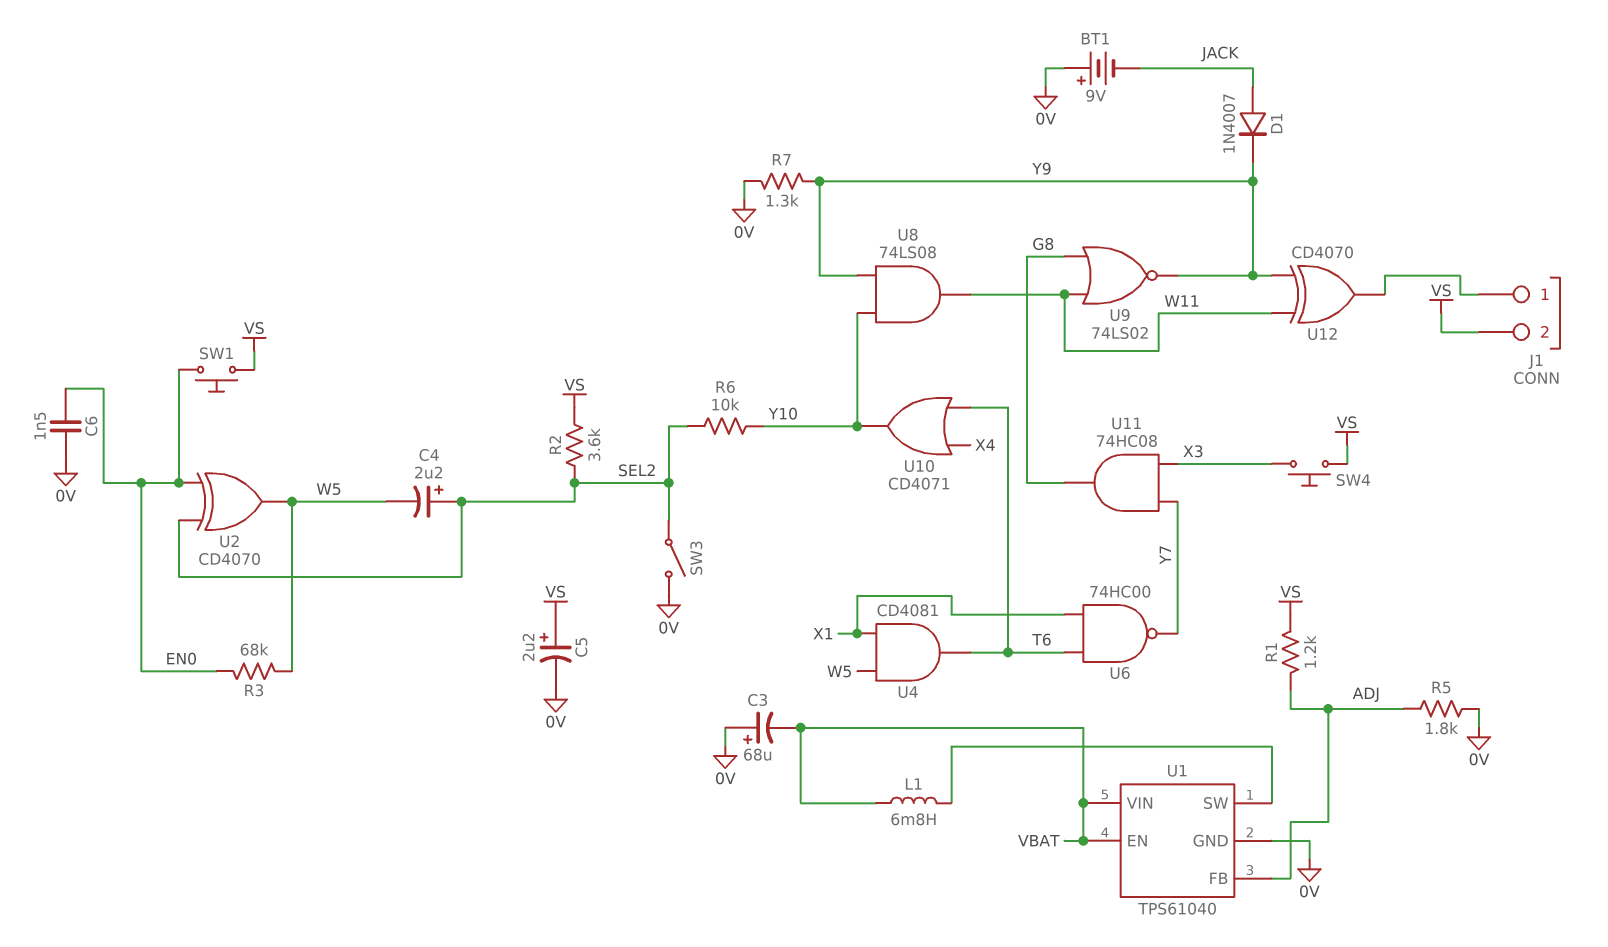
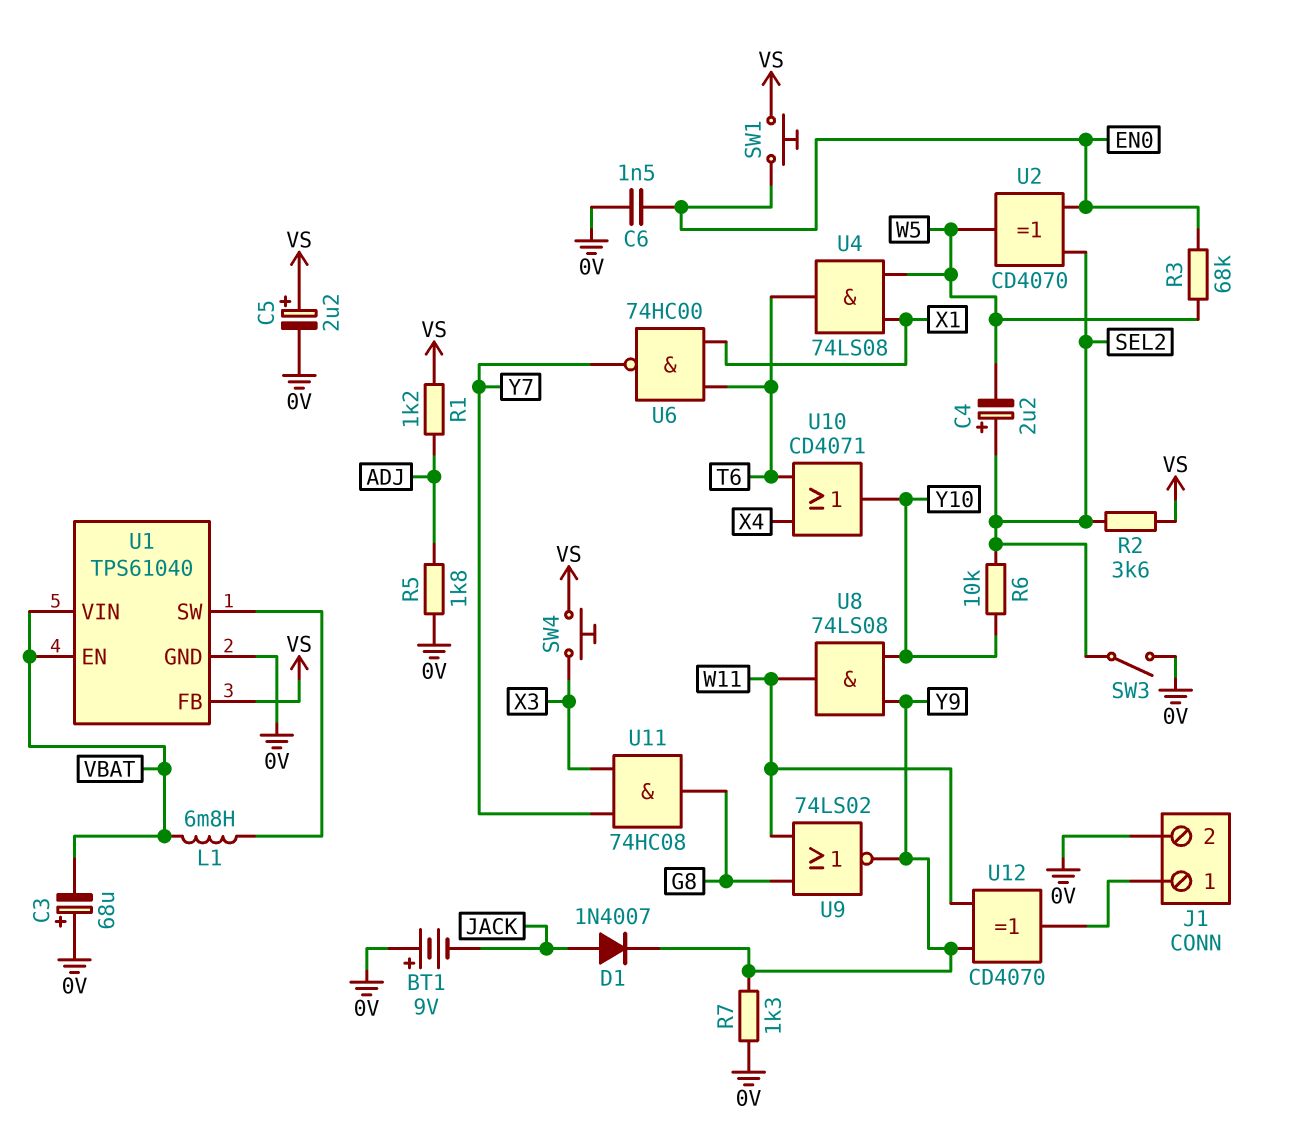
J1 pin 2: VS -> 0V
U1 pin FB: ADJ -> VS
U4: AND CD4081 (in W5, in X1, out T6) -> AND 74LS08 (in W5, in X1, out T6)

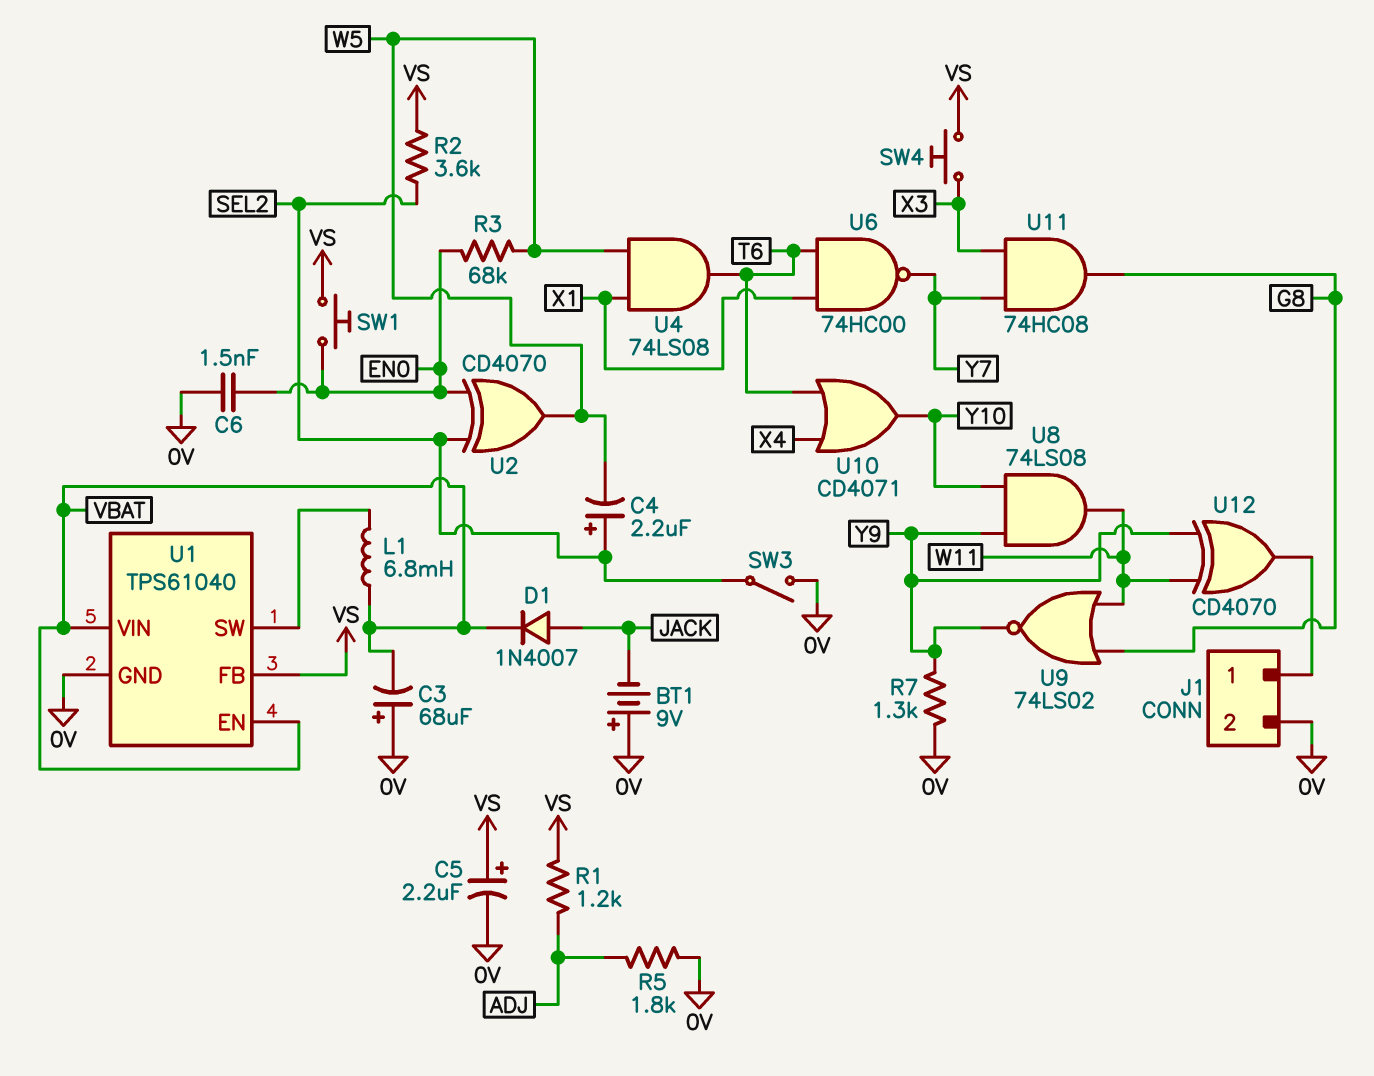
D1: diode 1N4007 (A JACK, K Y9) -> diode 1N4007 (A JACK, K VBAT)
R6: 10k (SEL2, Y10) -> none

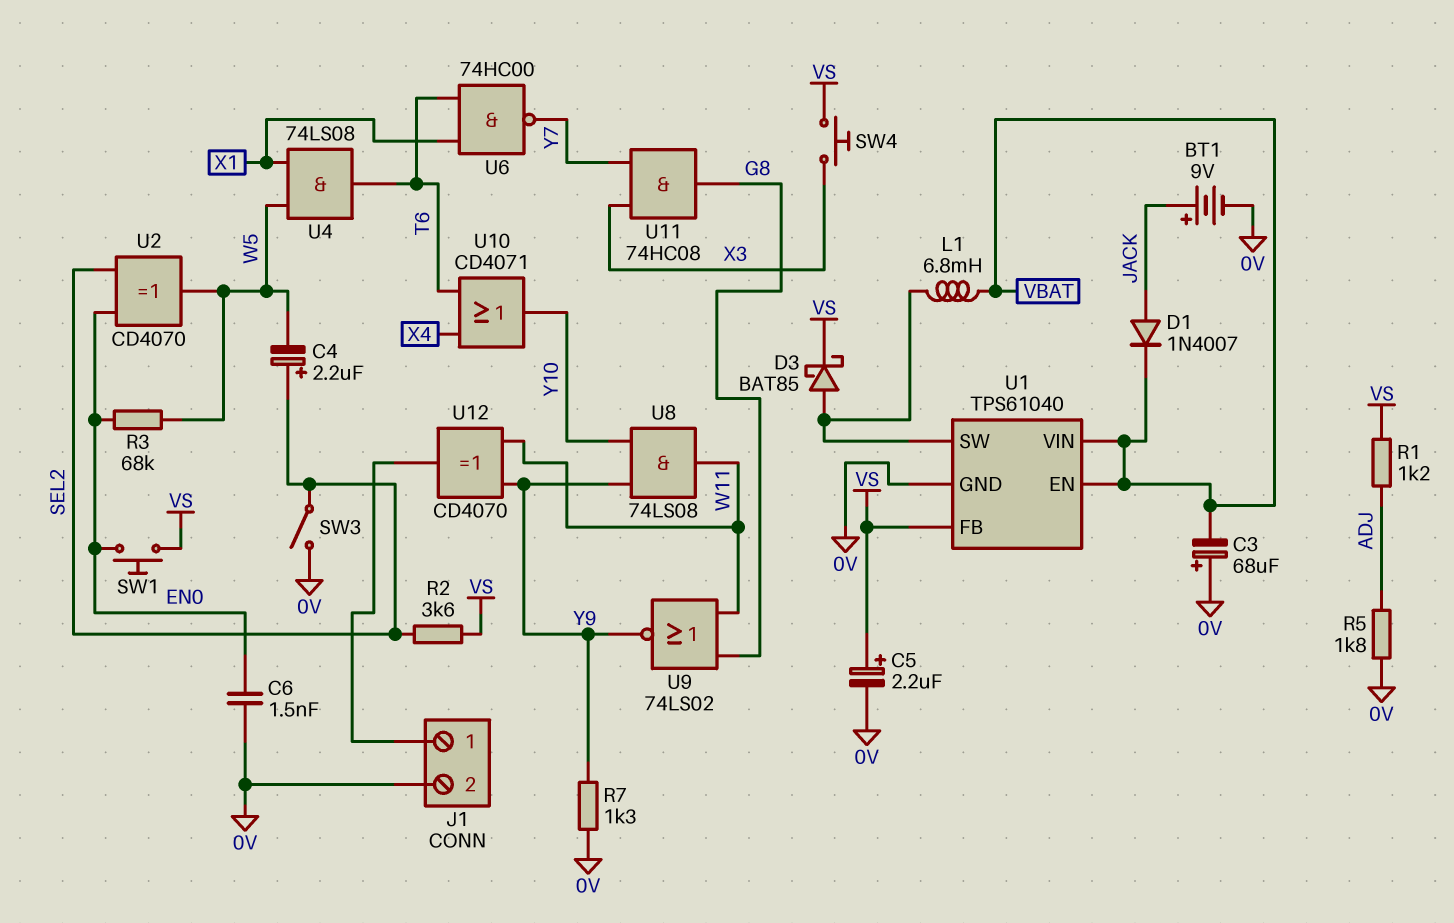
BT1: 9V (plus 0V, minus JACK) -> 9V (plus JACK, minus 0V)
D3: none -> schottky BAT85 (A U1/SW, K VS)

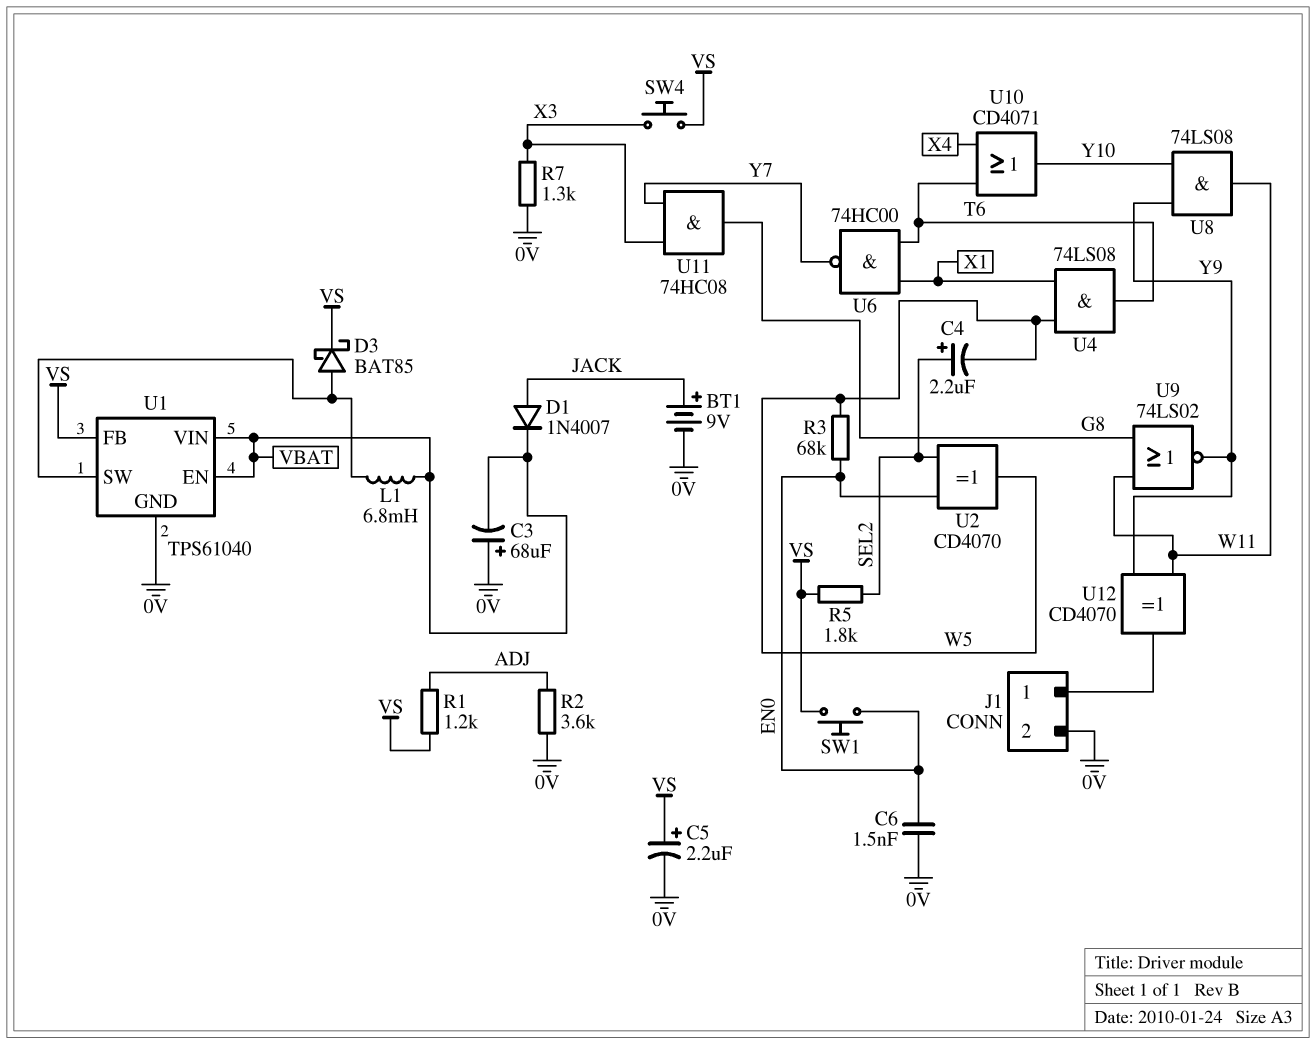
R2: 3.6k (SEL2, VS) -> 3.6k (0V, ADJ)
R5: 1.8k (0V, ADJ) -> 1.8k (SEL2, VS)
R7: 1.3k (0V, Y9) -> 1.3k (0V, X3)
SW3: switch (0V, SEL2) -> none

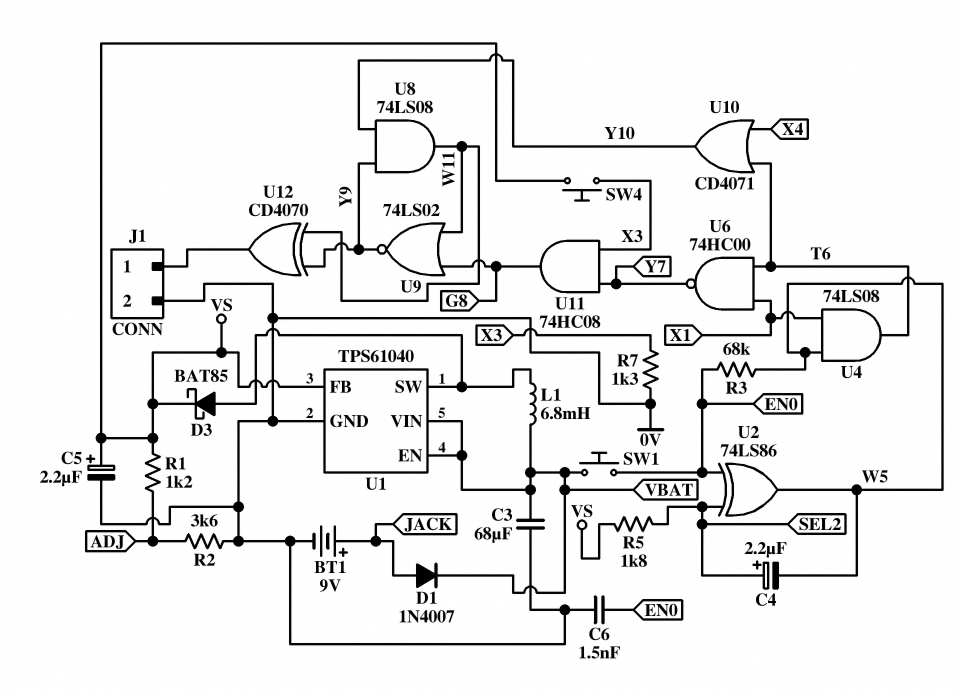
C3: 68uF (plus 0V, minus VBAT) -> 68uF (0V, VBAT)
SW1: button (EN0, VS) -> button (EN0, VBAT)
U2: XOR CD4070 (in EN0, in SEL2, out W5) -> XOR 74LS86 (in EN0, in SEL2, out W5)

